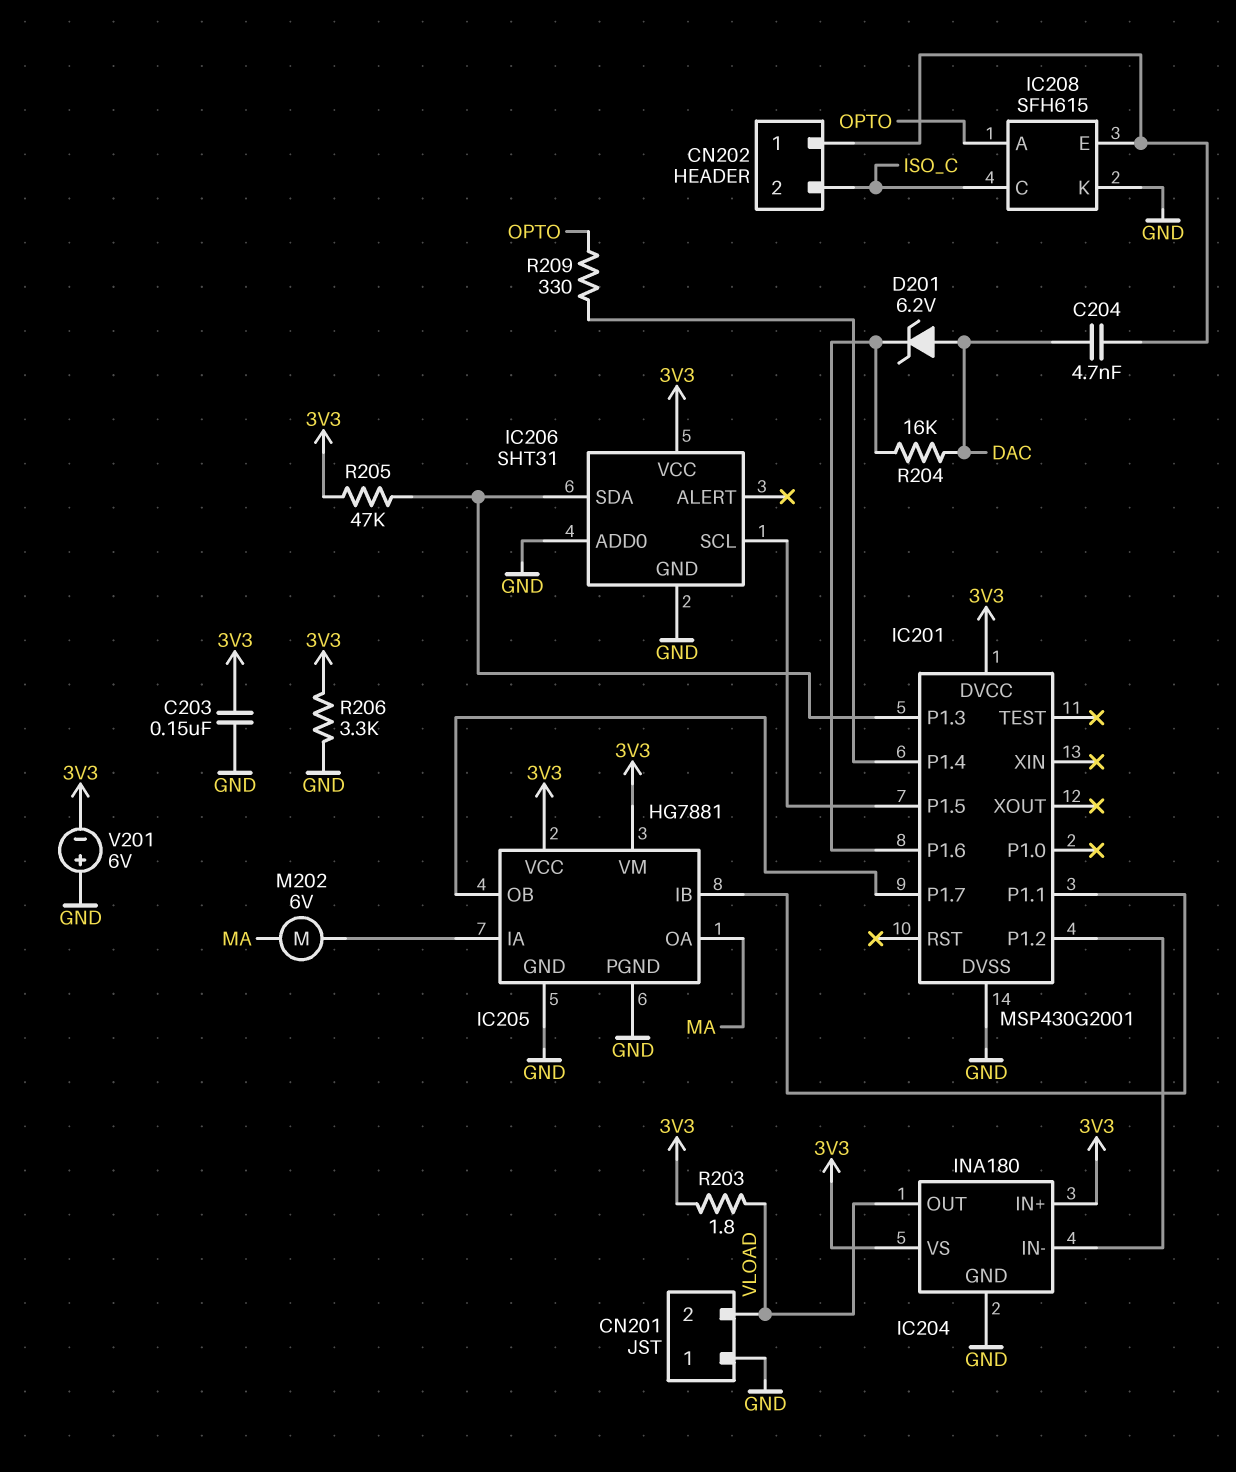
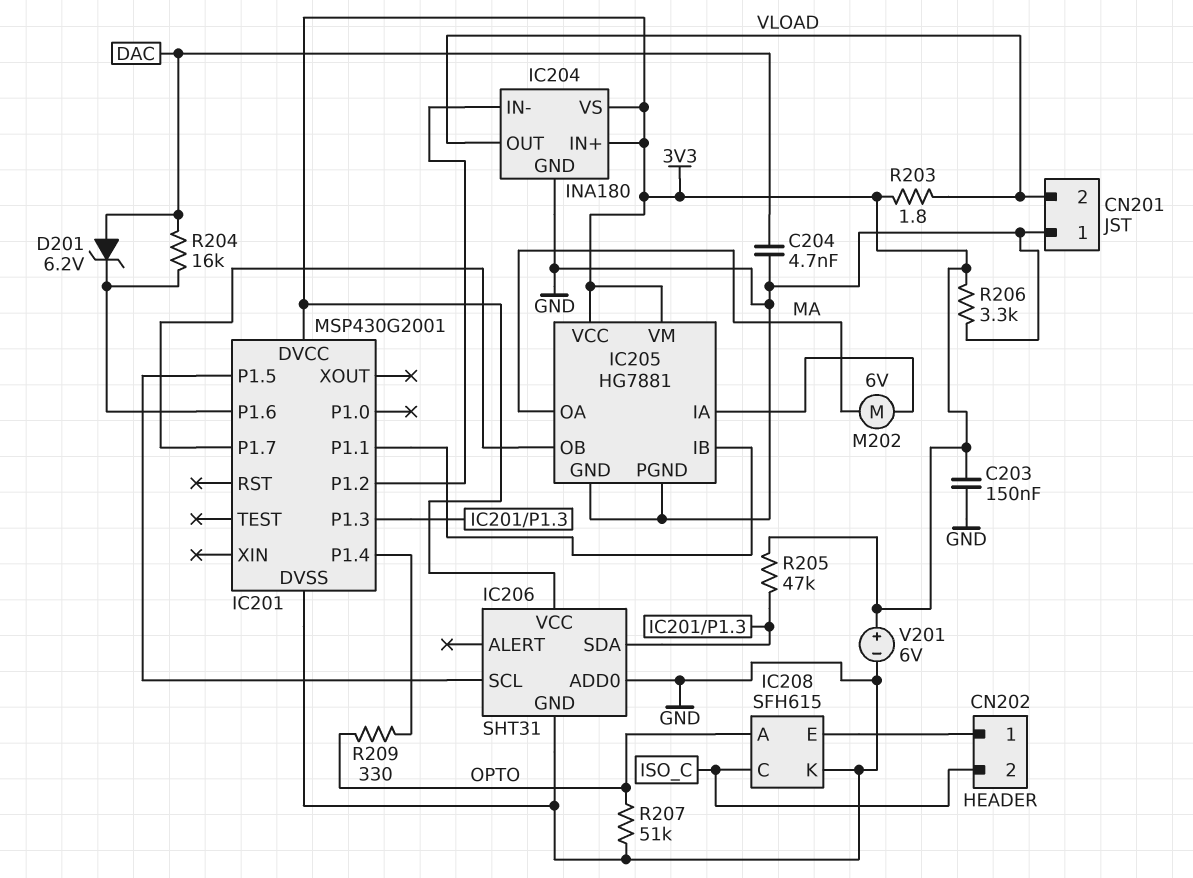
C204: 4.7nF (CN202/1, DAC) -> 4.7nF (DAC, GND)
R207: none -> 51k (GND, OPTO)
V201: 6V (plus GND, minus 3V3) -> 6V (plus 3V3, minus GND)

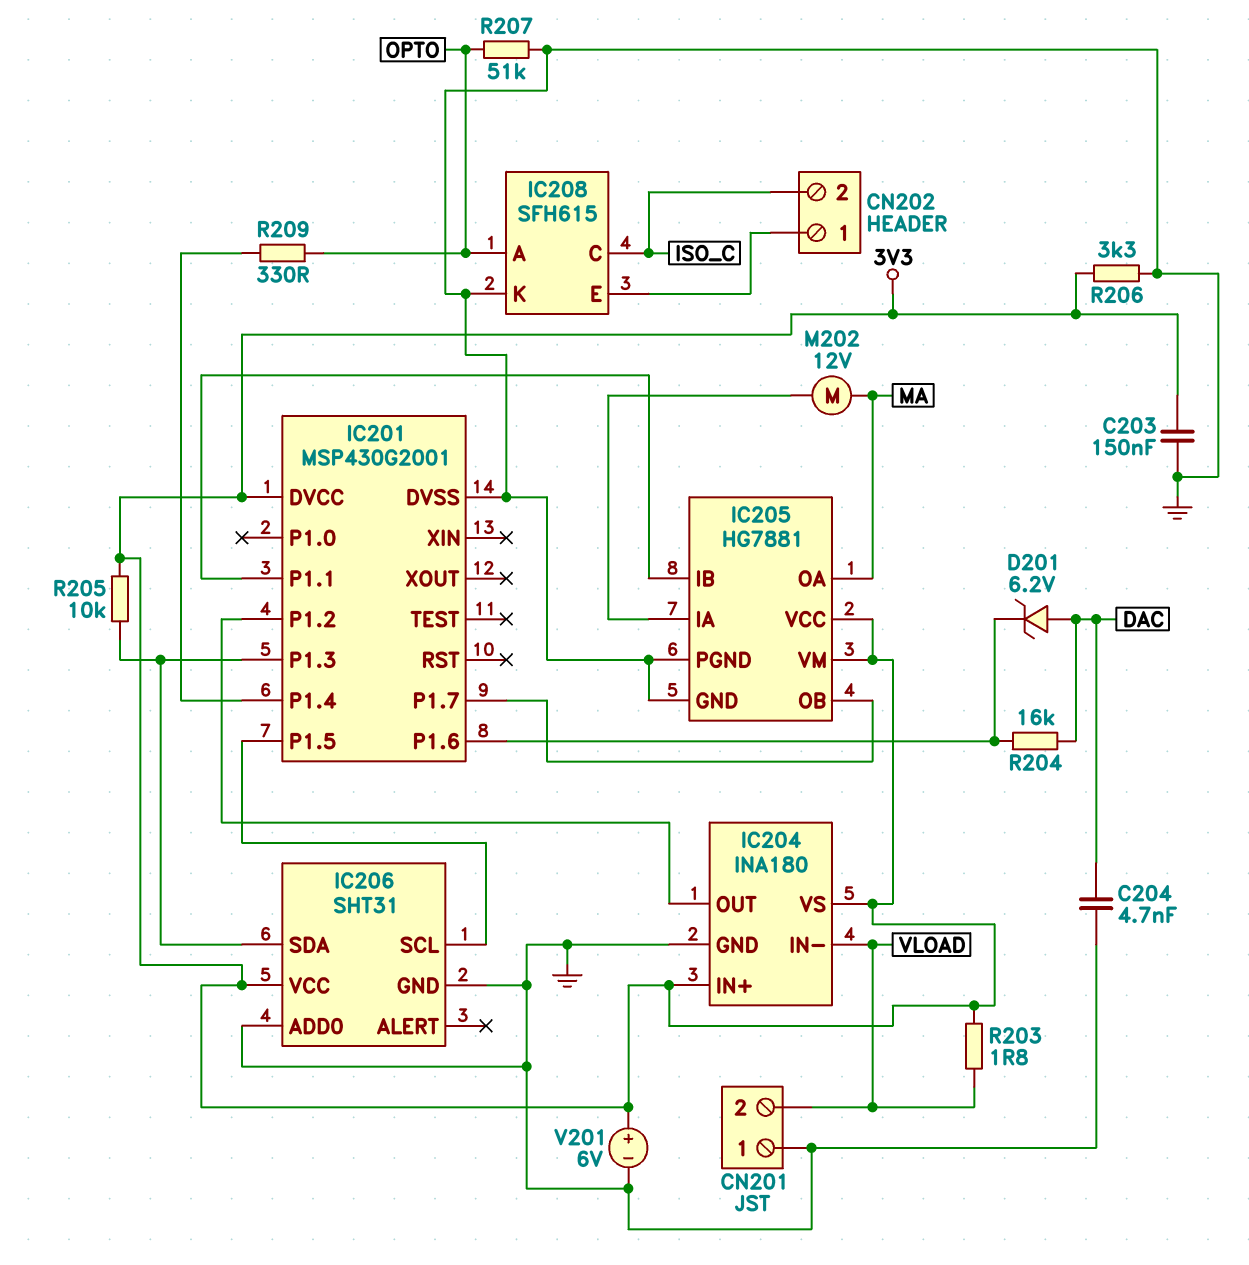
IC204 pin IN-: IC201/P1.2 -> VLOAD
IC204 pin OUT: VLOAD -> IC201/P1.2
M202: motor 6V (IC205/IA, MA) -> motor 12V (IC205/IA, MA)
R205: 47k (3V3, IC201/P1.3) -> 10k (3V3, IC201/P1.3)

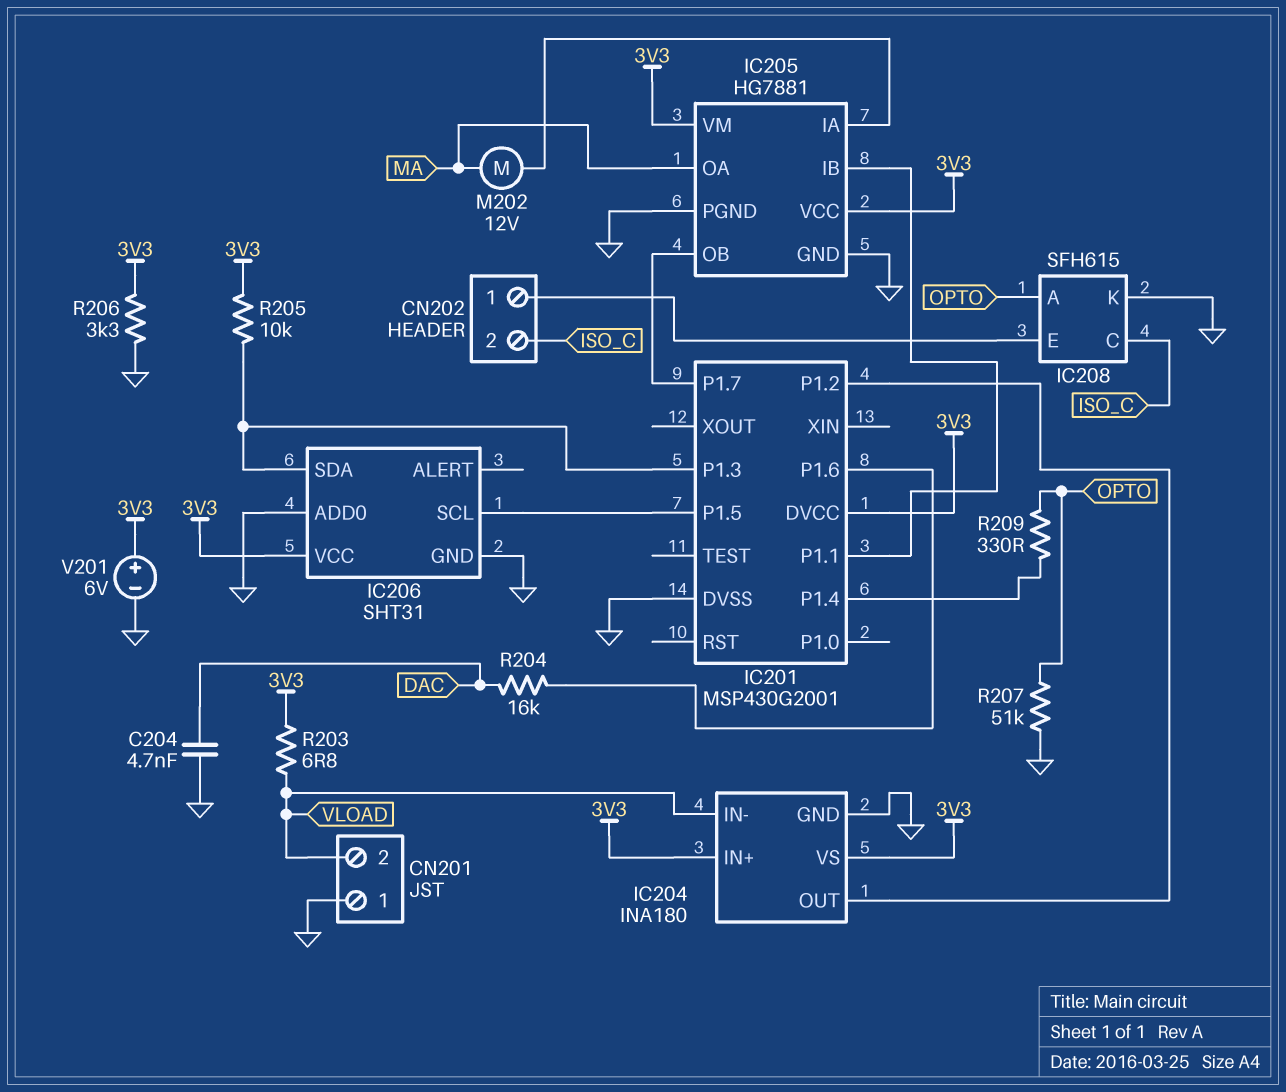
C203: 150nF (3V3, GND) -> none
D201: zener 6.2V (A DAC, K IC201/P1.6) -> none
R203: 1.8 (3V3, VLOAD) -> 6.8 (3V3, VLOAD)

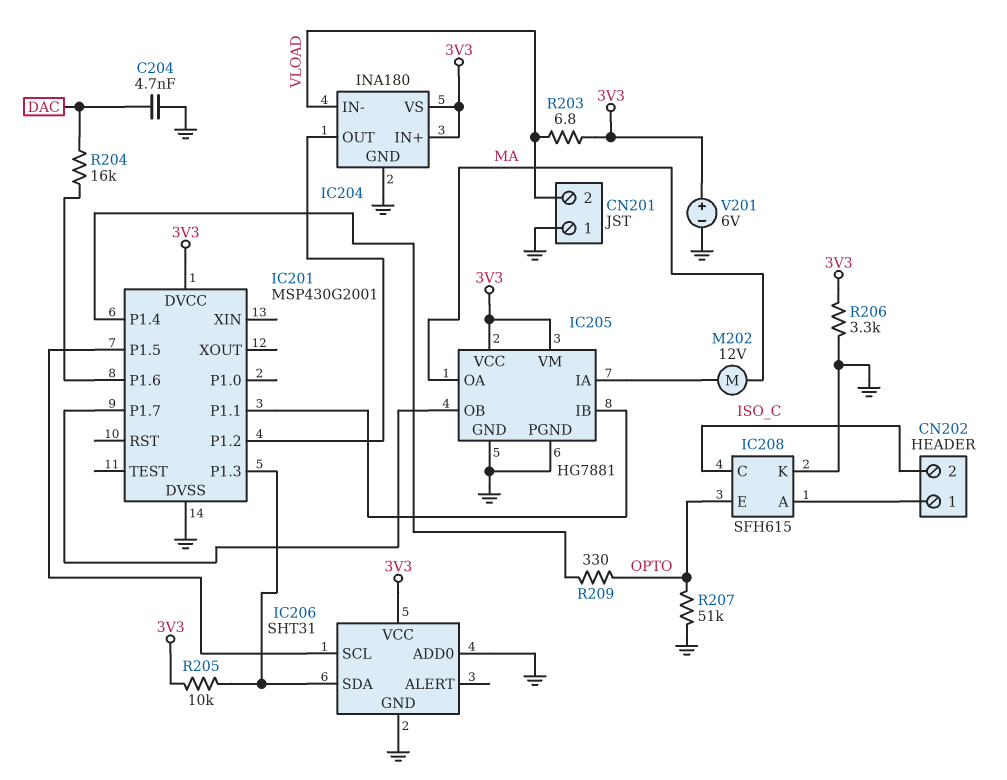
IC208 pin A: OPTO -> CN202/1
IC208 pin E: CN202/1 -> OPTO

